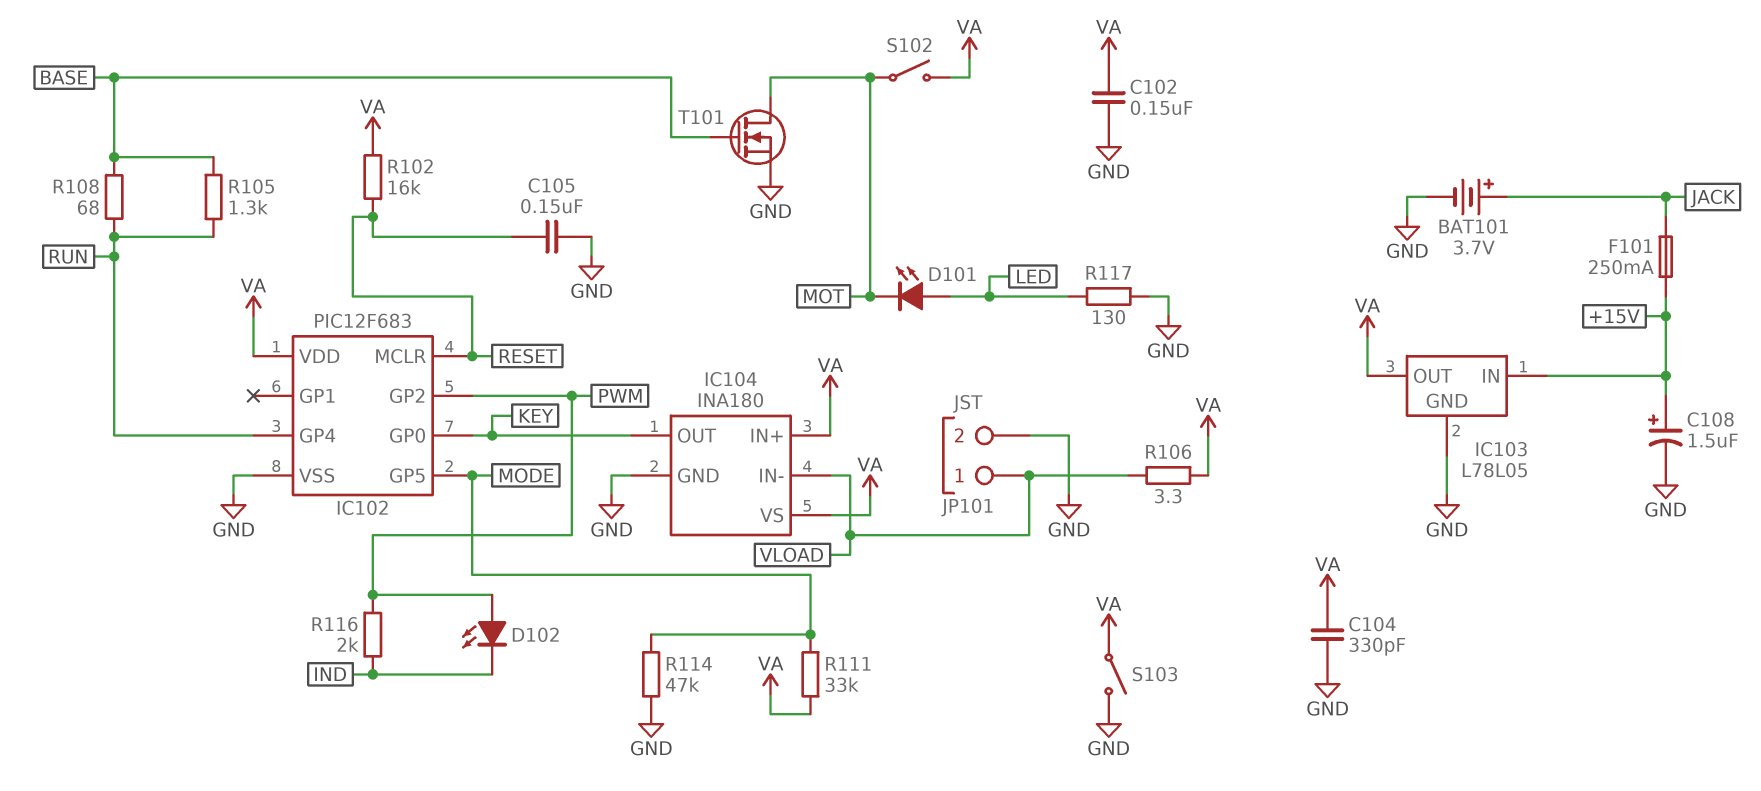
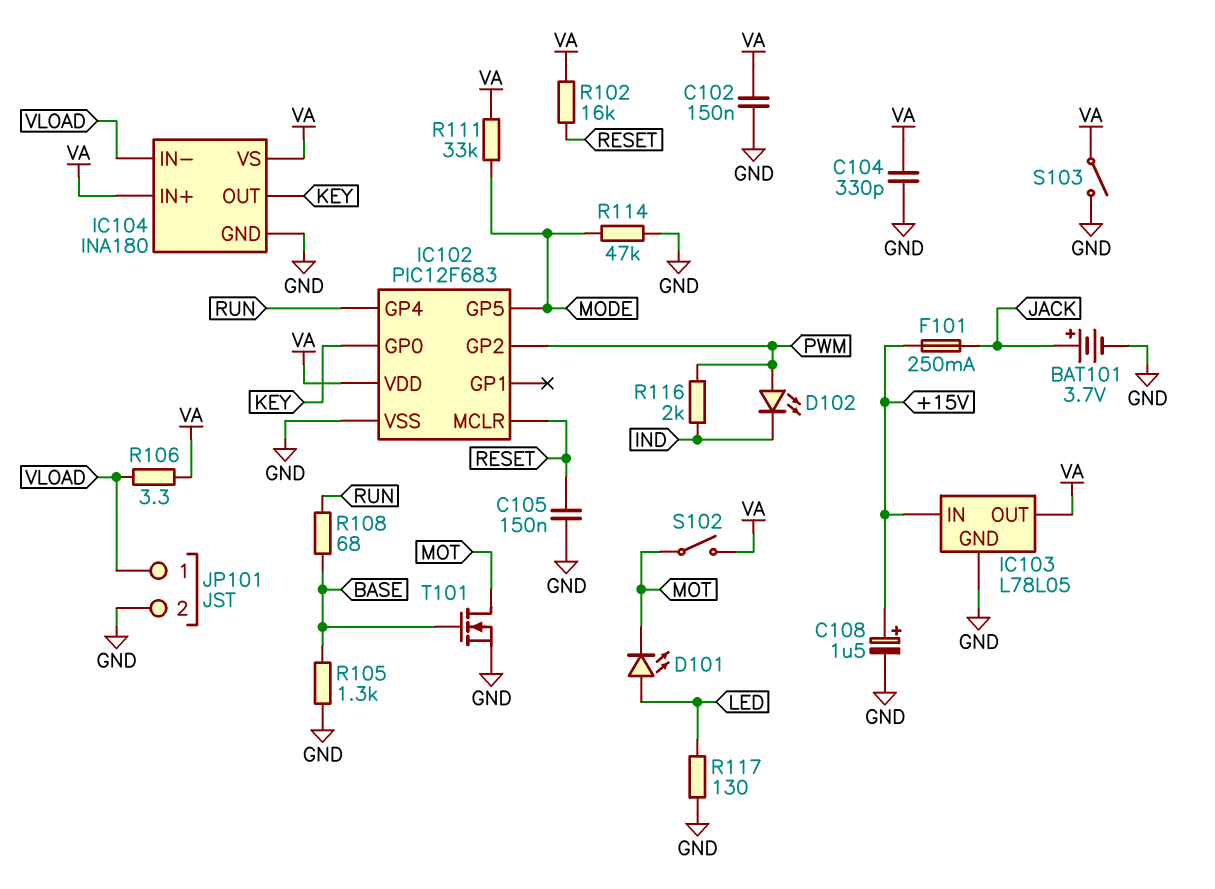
R105: 1.3k (BASE, RUN) -> 1.3k (BASE, GND)

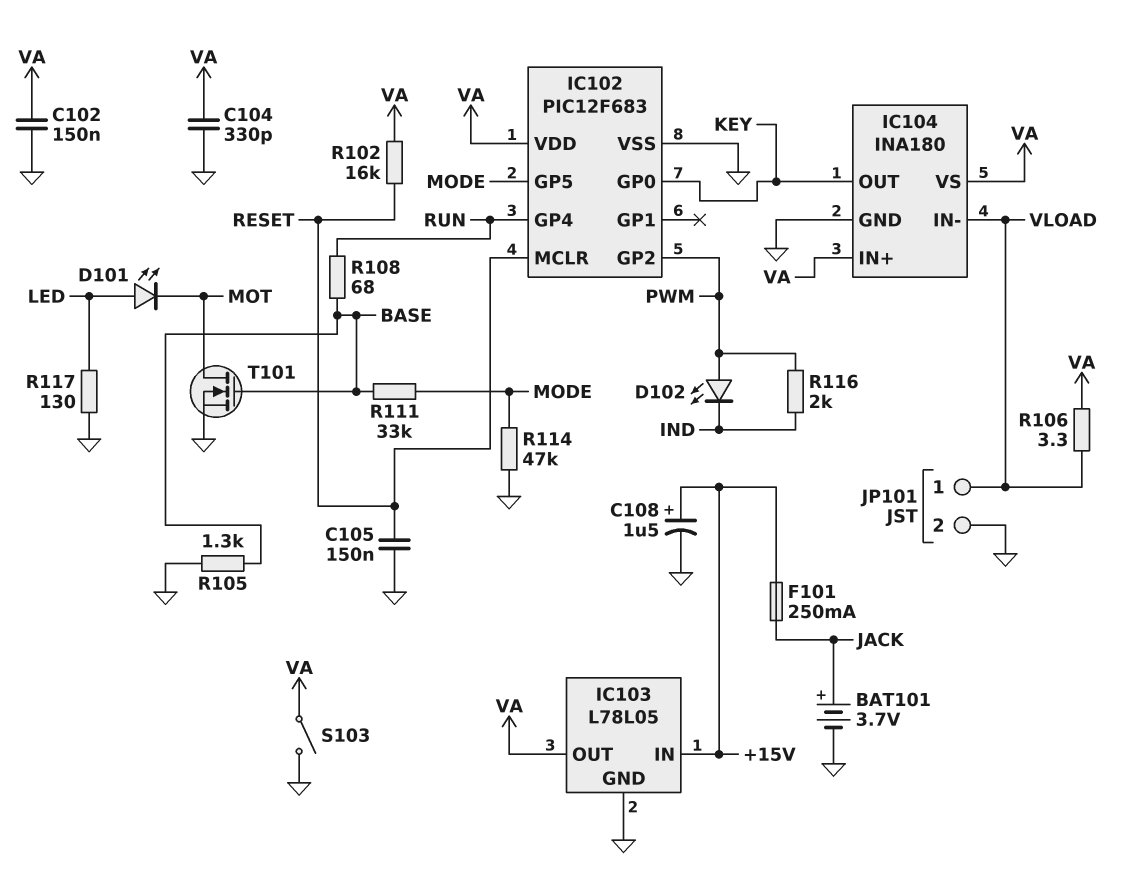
R111: 33k (MODE, VA) -> 33k (BASE, MODE)
S102: switch (MOT, VA) -> none

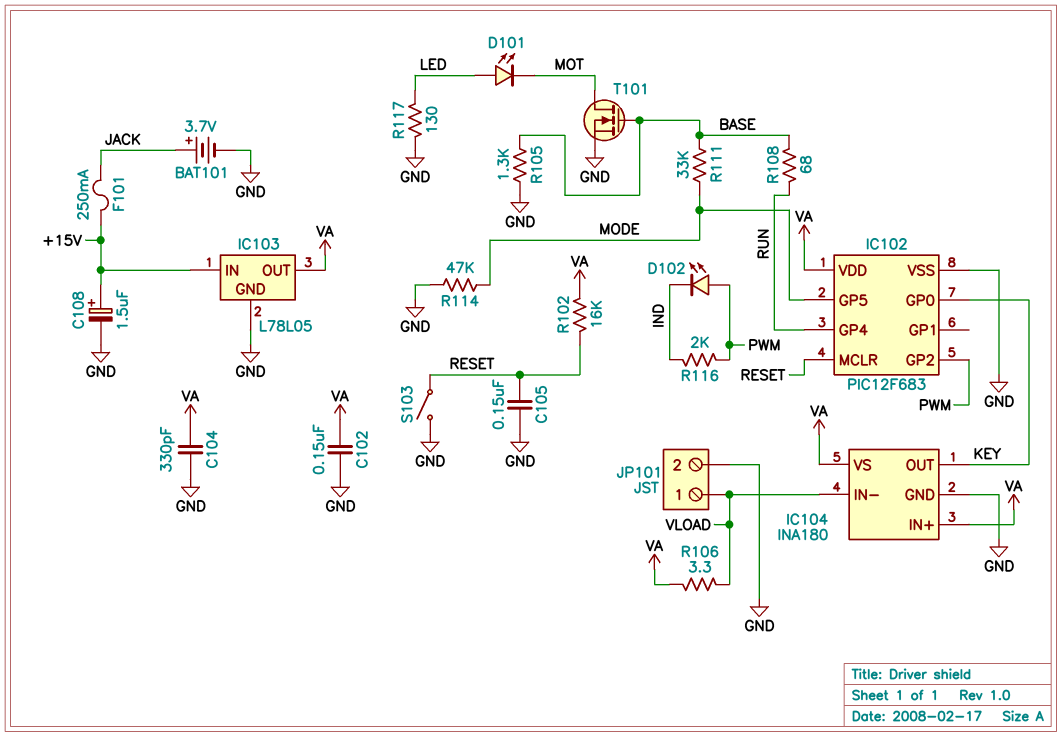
S103: switch (GND, VA) -> switch (GND, RESET)

